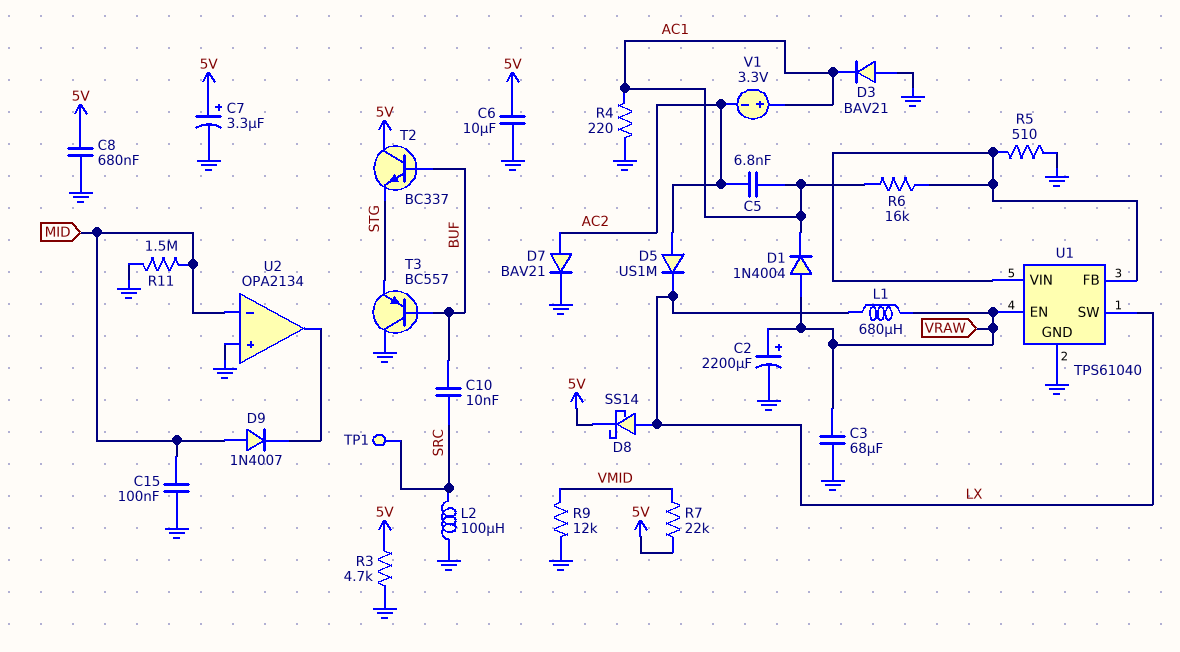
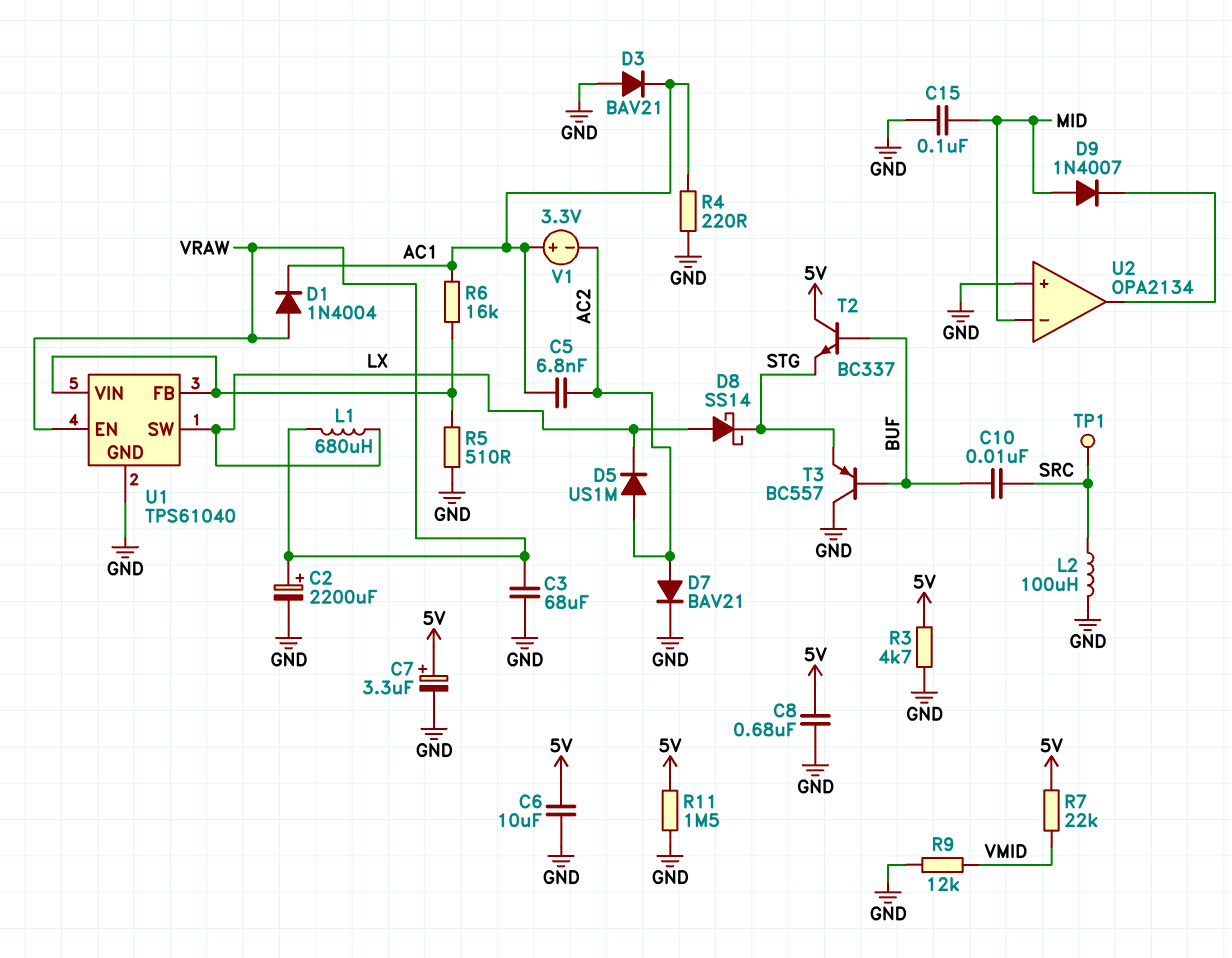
D8: schottky SS14 (A LX, K 5V) -> schottky SS14 (A LX, K STG)
R11: 1.5M (GND, MID) -> 1.5M (5V, GND)

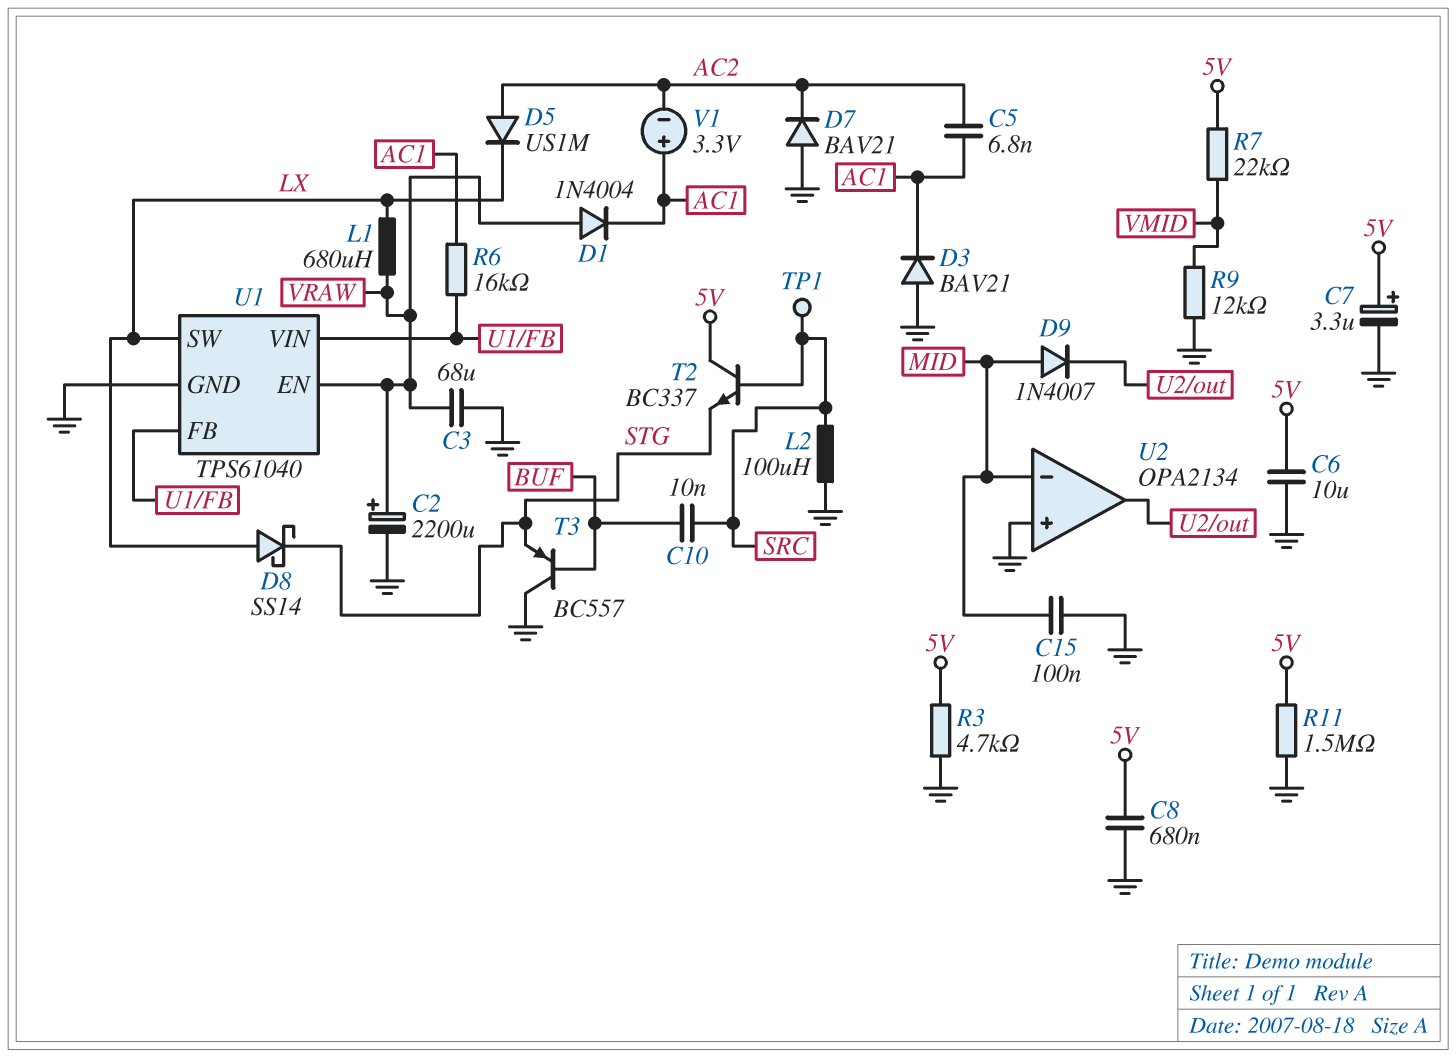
D7: diode BAV21 (A AC2, K GND) -> diode BAV21 (A GND, K AC2)
R4: 220 (AC1, GND) -> none
R5: 510 (GND, U1/FB) -> none
T2: NPN BC337 (B BUF, C 5V, E STG) -> NPN BC337 (B SRC, C 5V, E STG)

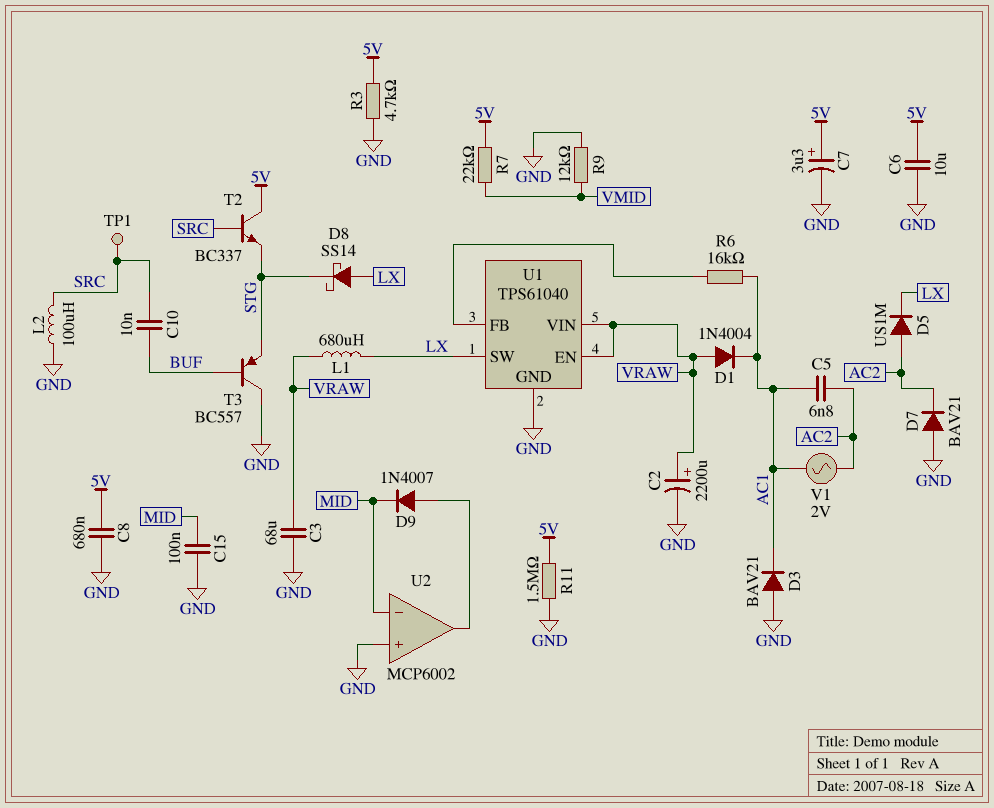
D9: diode 1N4007 (A MID, K U2/out) -> diode 1N4007 (A U2/out, K MID)
U1 pin VIN: U1/FB -> VRAW
U2: OPA2134 -> MCP6002
V1: 3.3V (plus AC1, minus AC2) -> AC 2V (AC1, AC2)

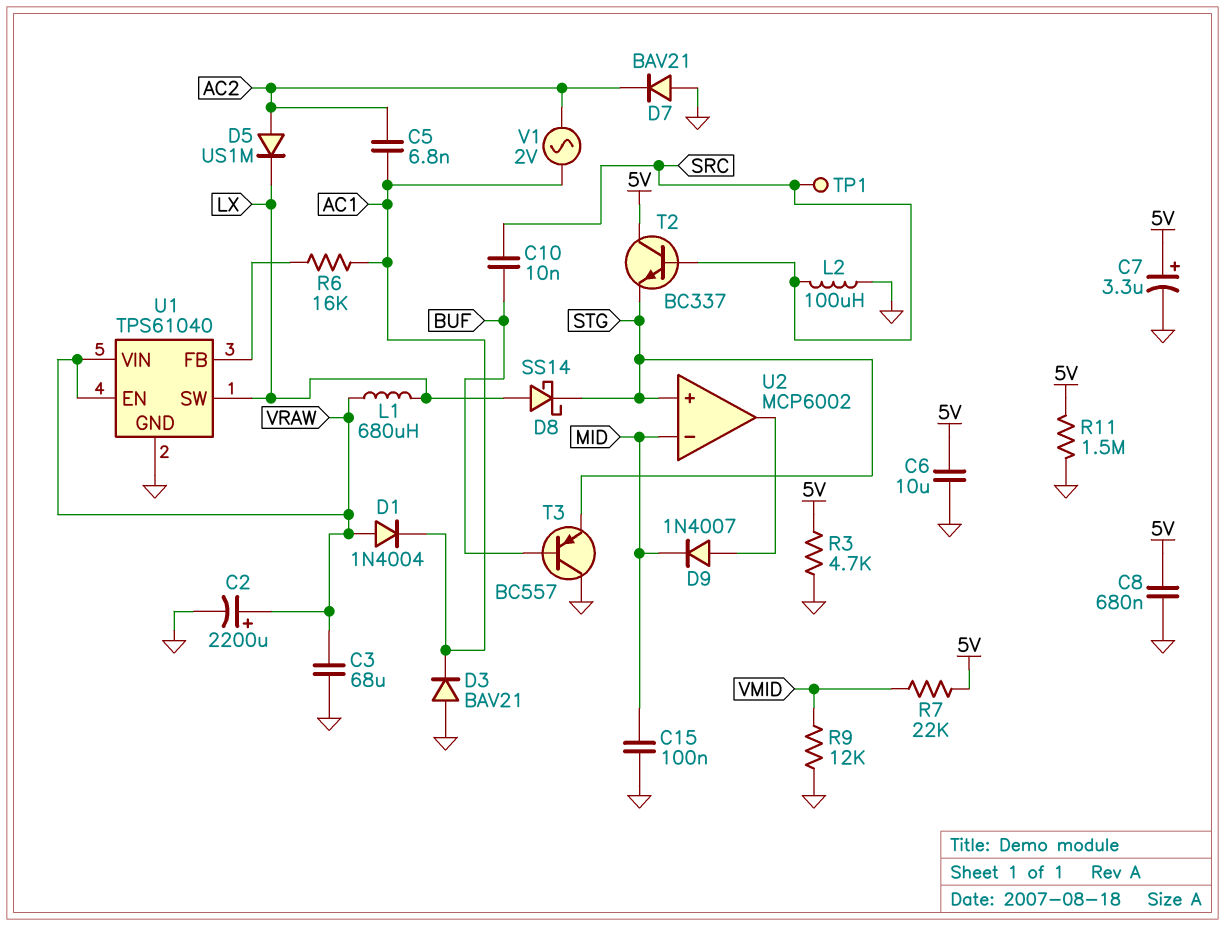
U2 pin in+: GND -> STG

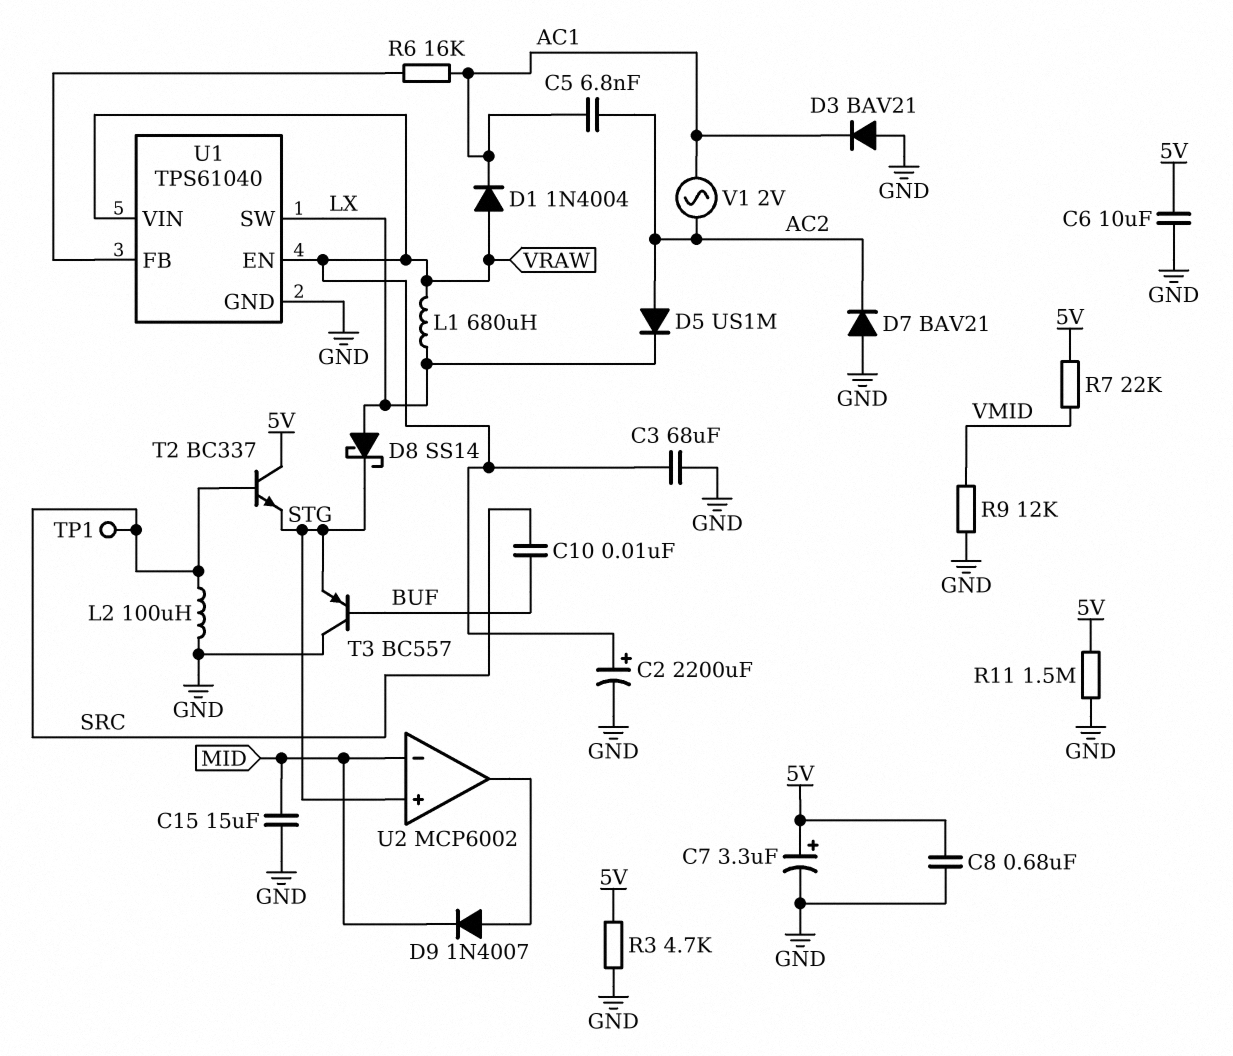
C15: 100nF (GND, MID) -> 15uF (GND, MID)

